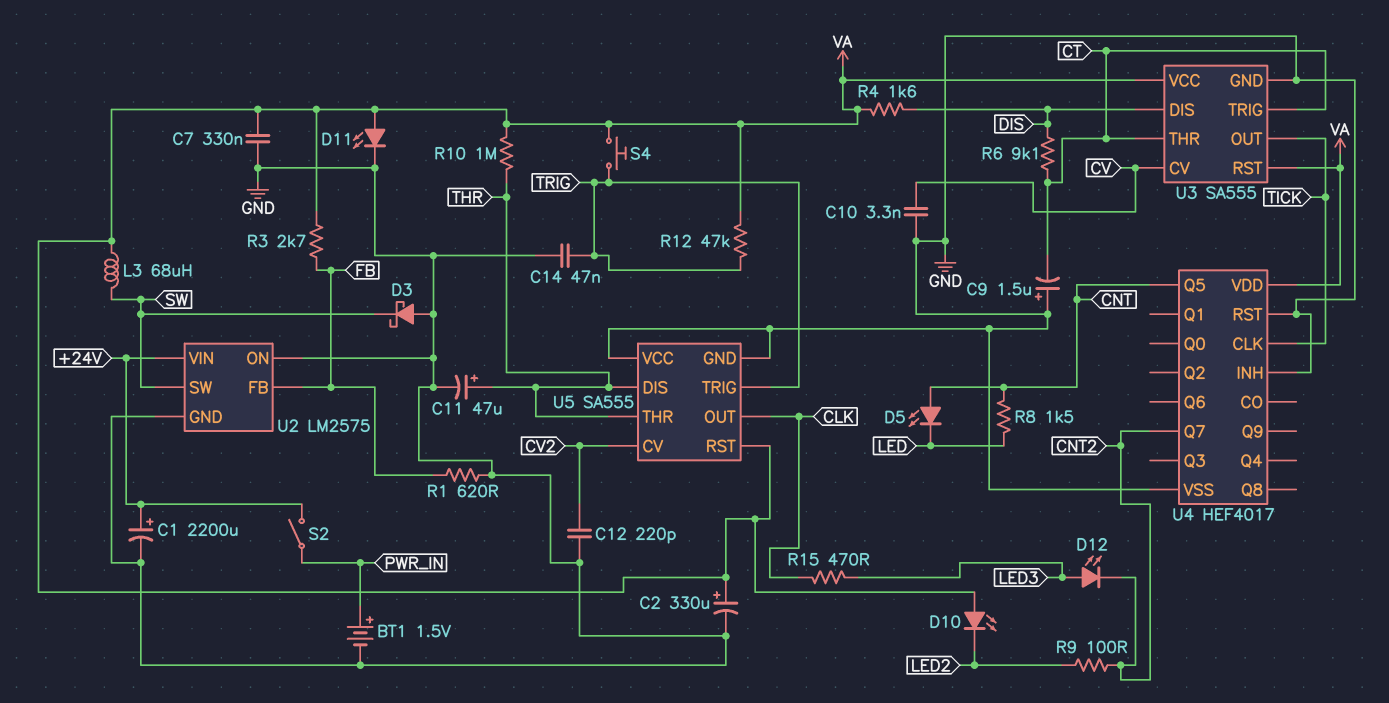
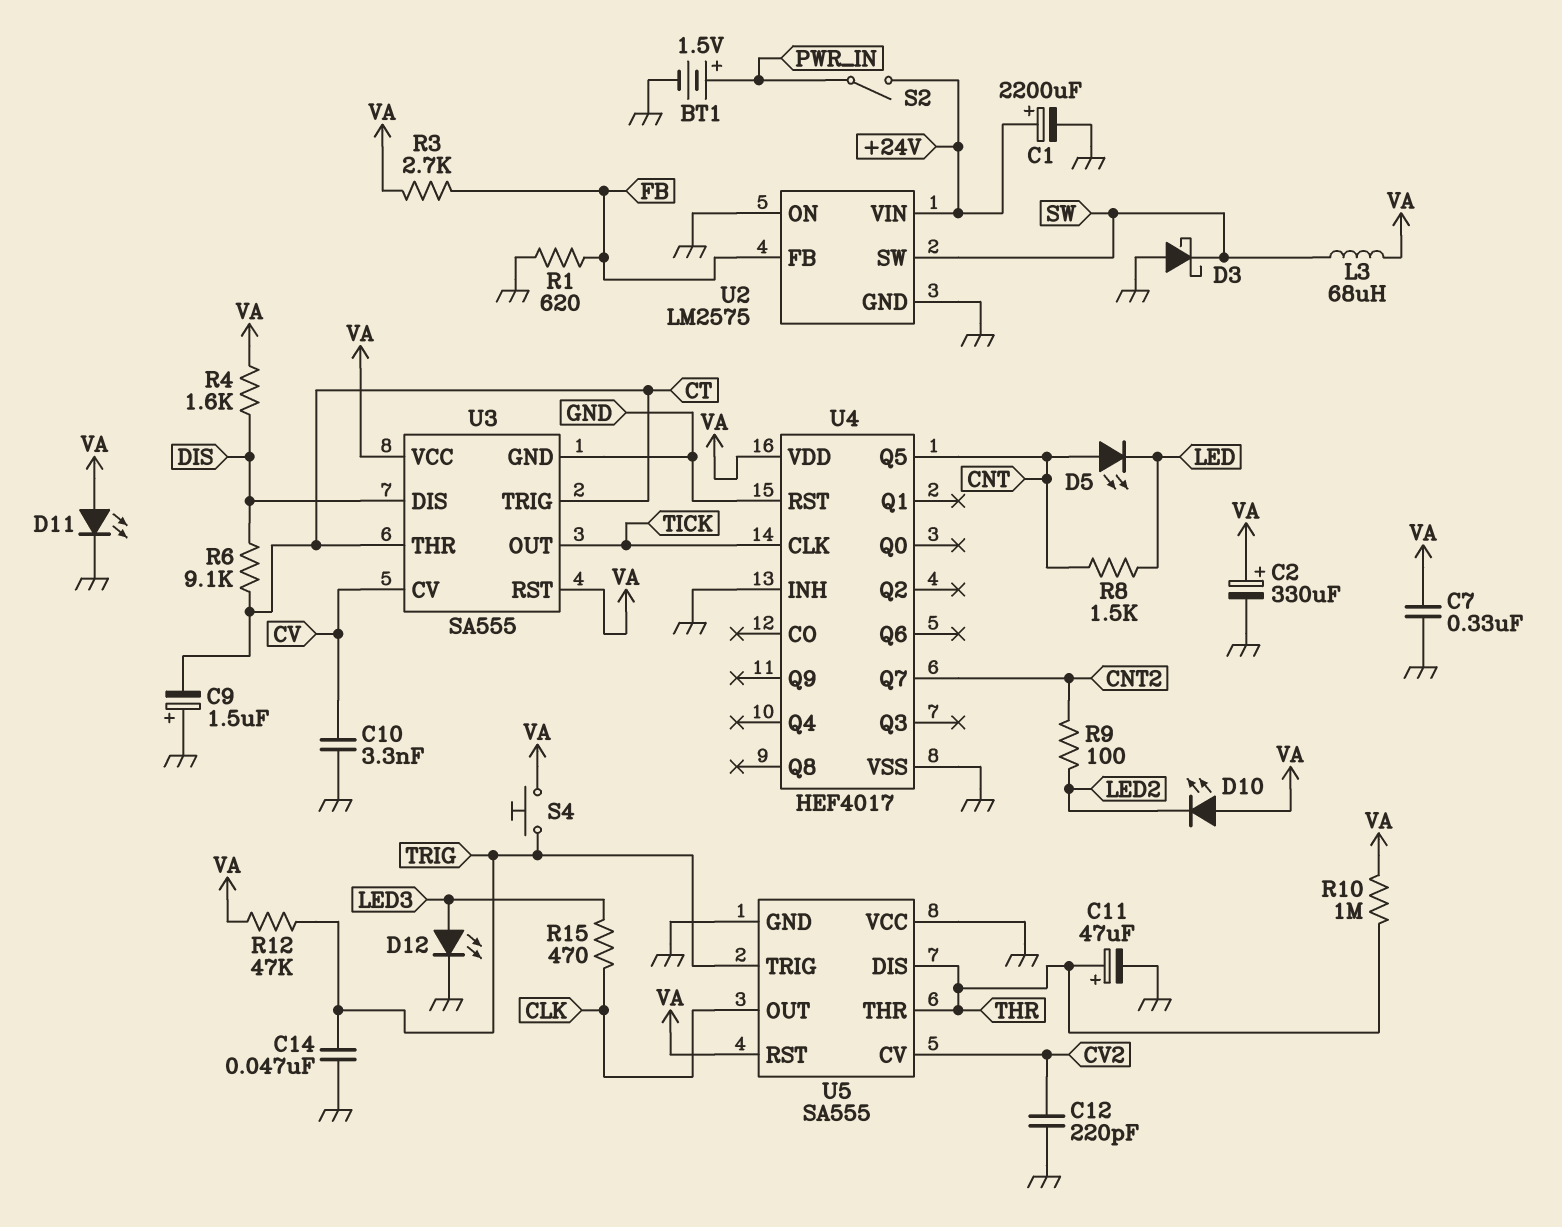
D12: LED (A LED3, K CNT2) -> LED (A LED3, K GND)

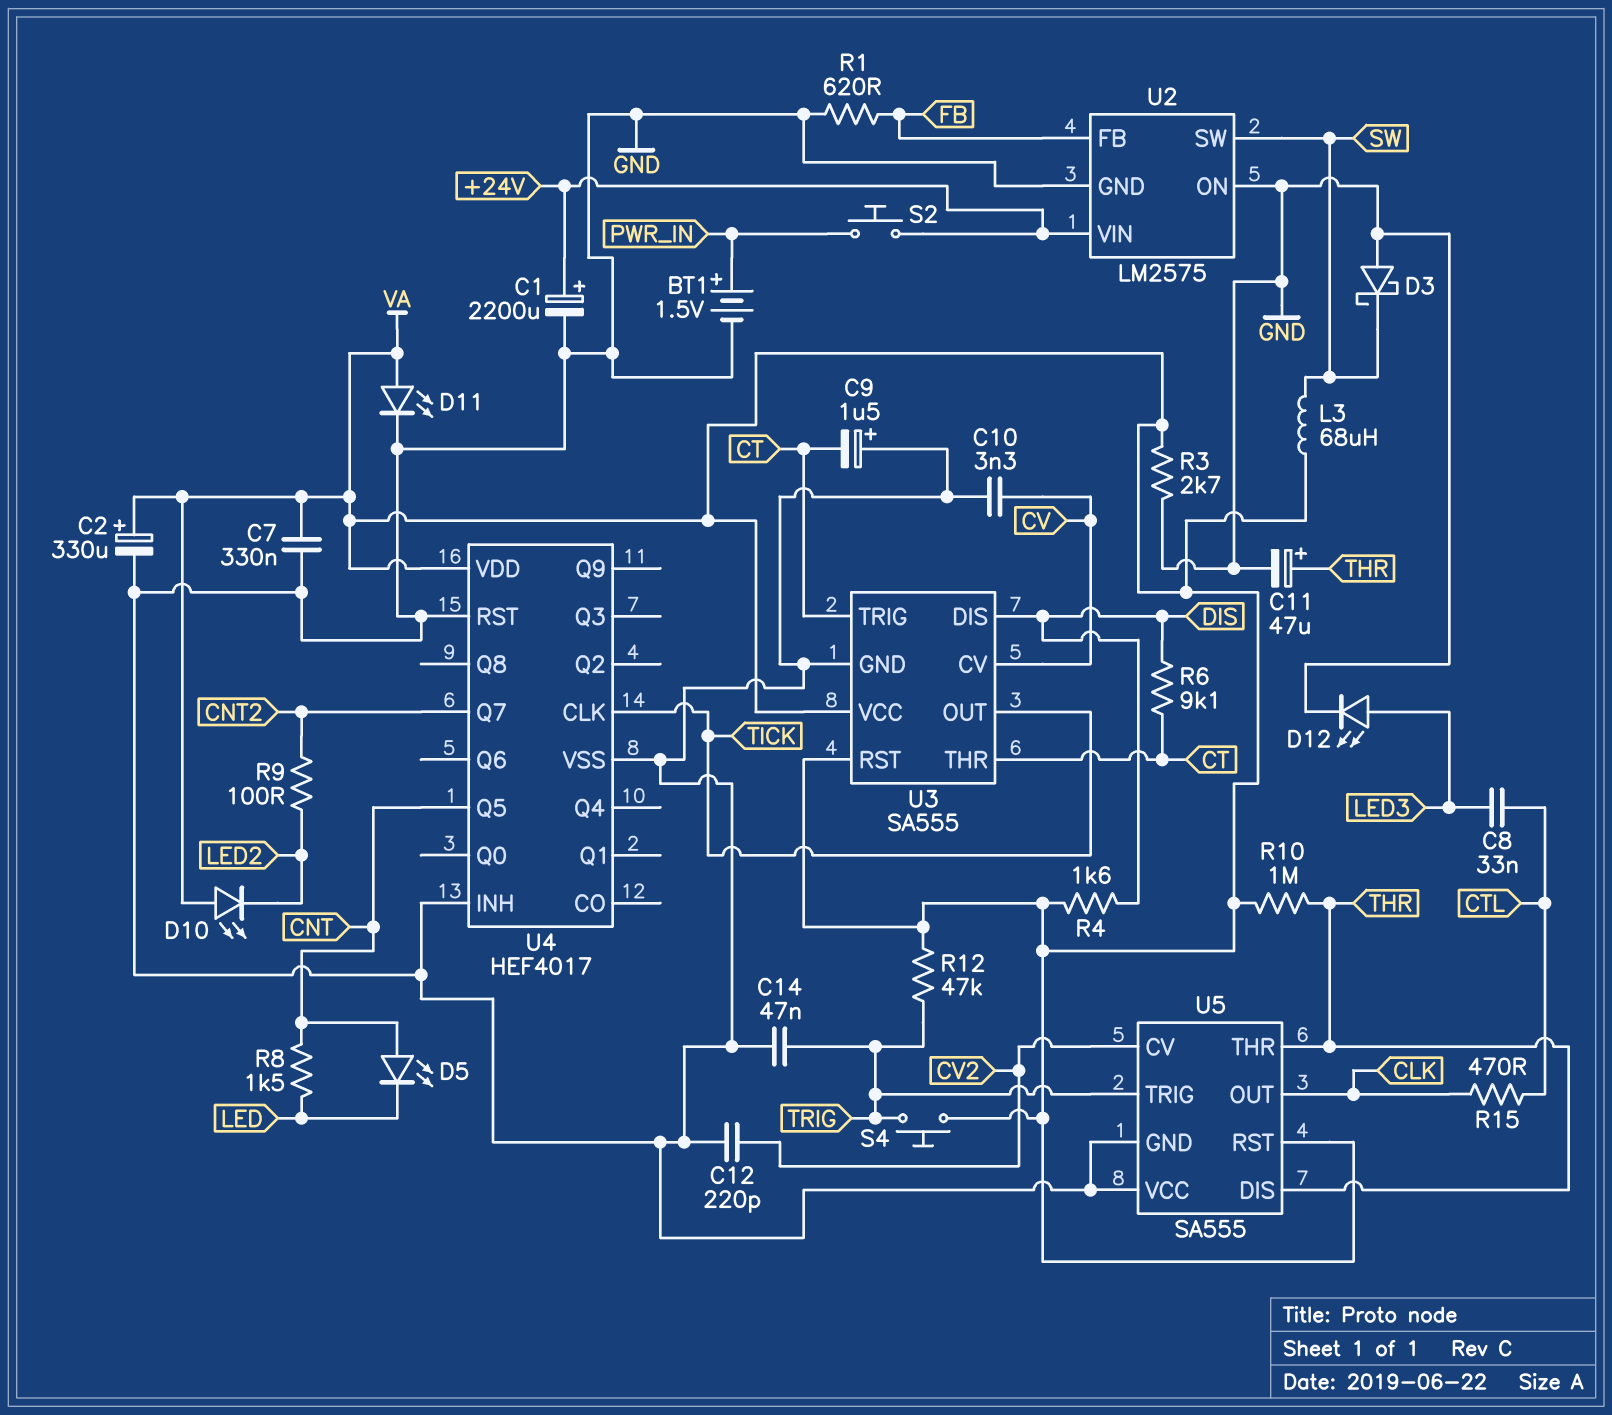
C8: none -> 33nF (CTL, LED3)
R3: 2.7k (FB, VA) -> 2.7k (GND, VA)
R15: 470 (CLK, LED3) -> 470 (CLK, CTL)
S2: switch (+24V, PWR_IN) -> button (+24V, PWR_IN)

